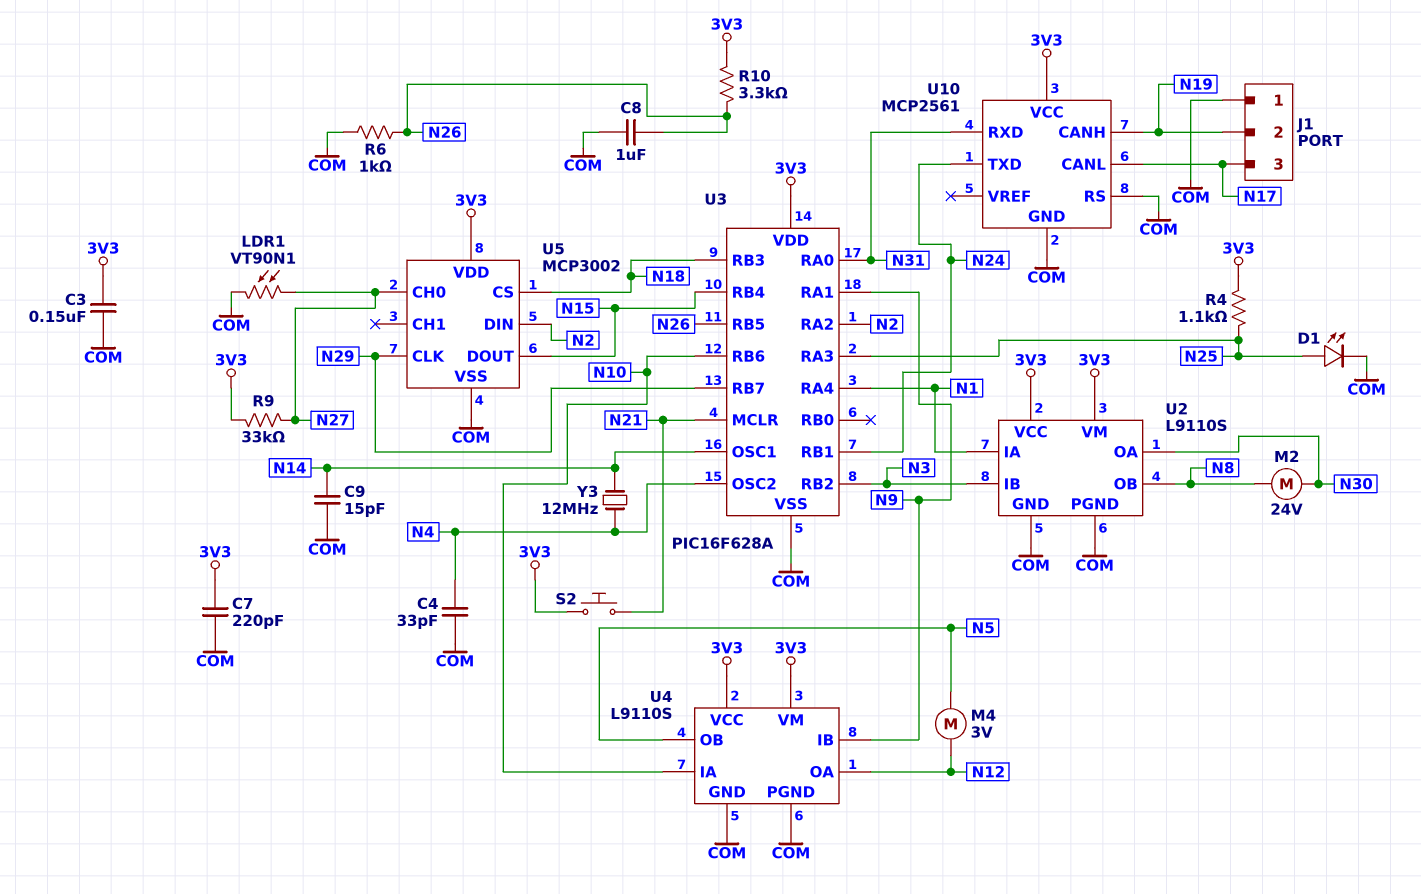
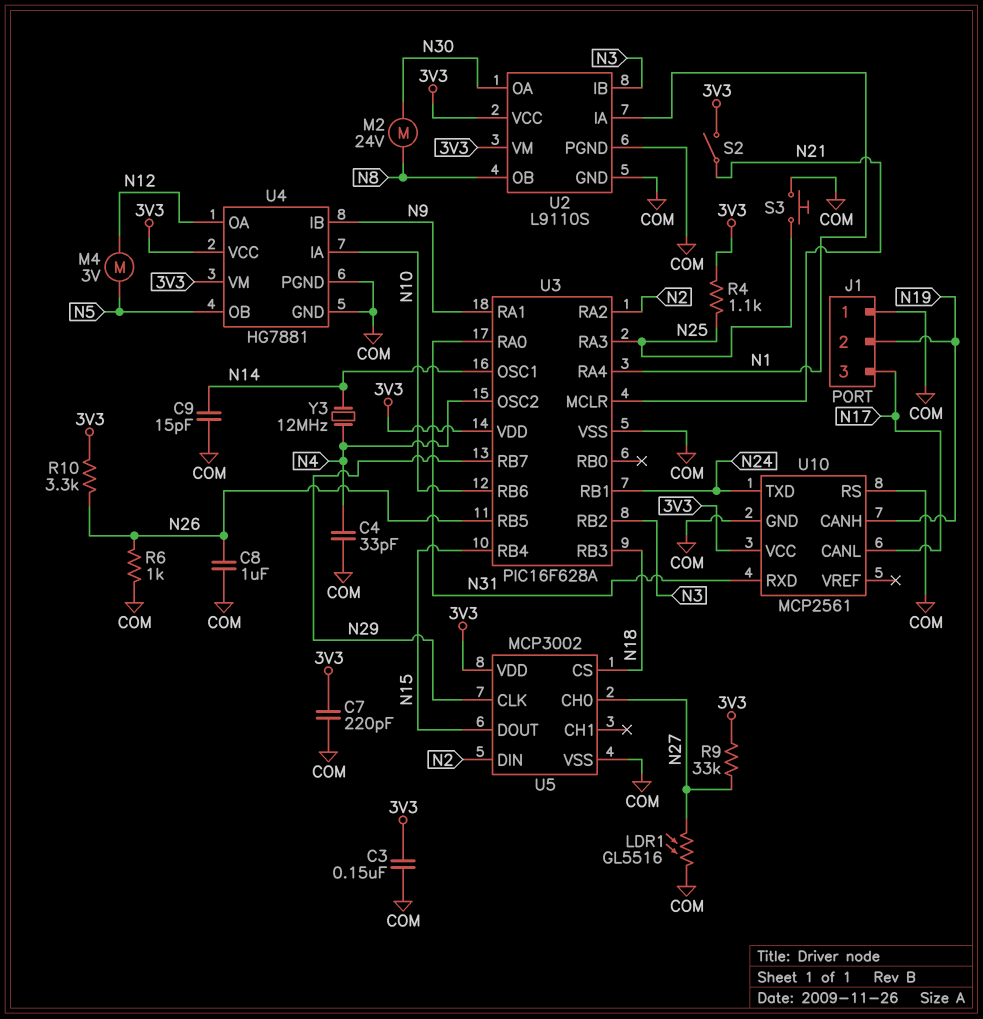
D1: LED (A N25, K COM) -> none
LDR1: VT90N1 (COM, N27) -> GL5516 (COM, N27)
S2: button (3V3, N21) -> switch (3V3, N21)
S3: none -> button (COM, N25)
U4: L9110S -> HG7881

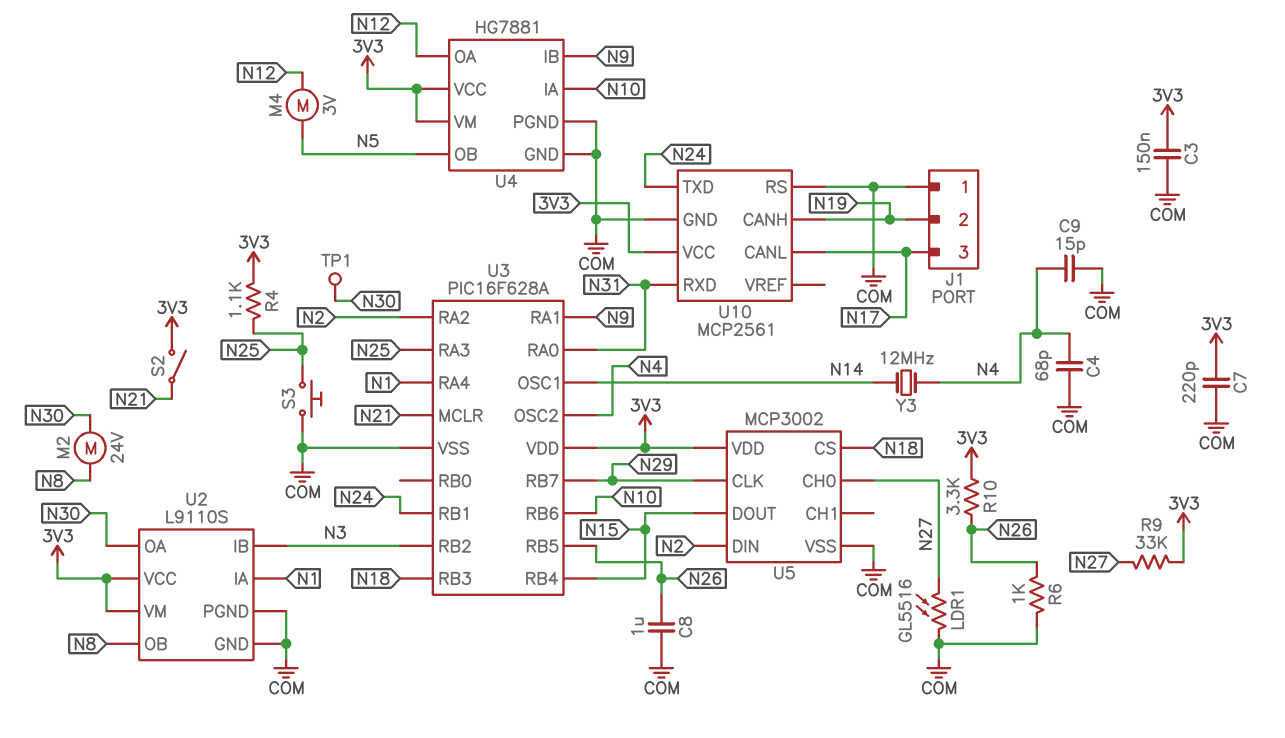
C4: 33pF (COM, N4) -> 68pF (COM, N4)
C9: 15pF (COM, N14) -> 15pF (COM, N4)
TP1: none -> test point (N30)

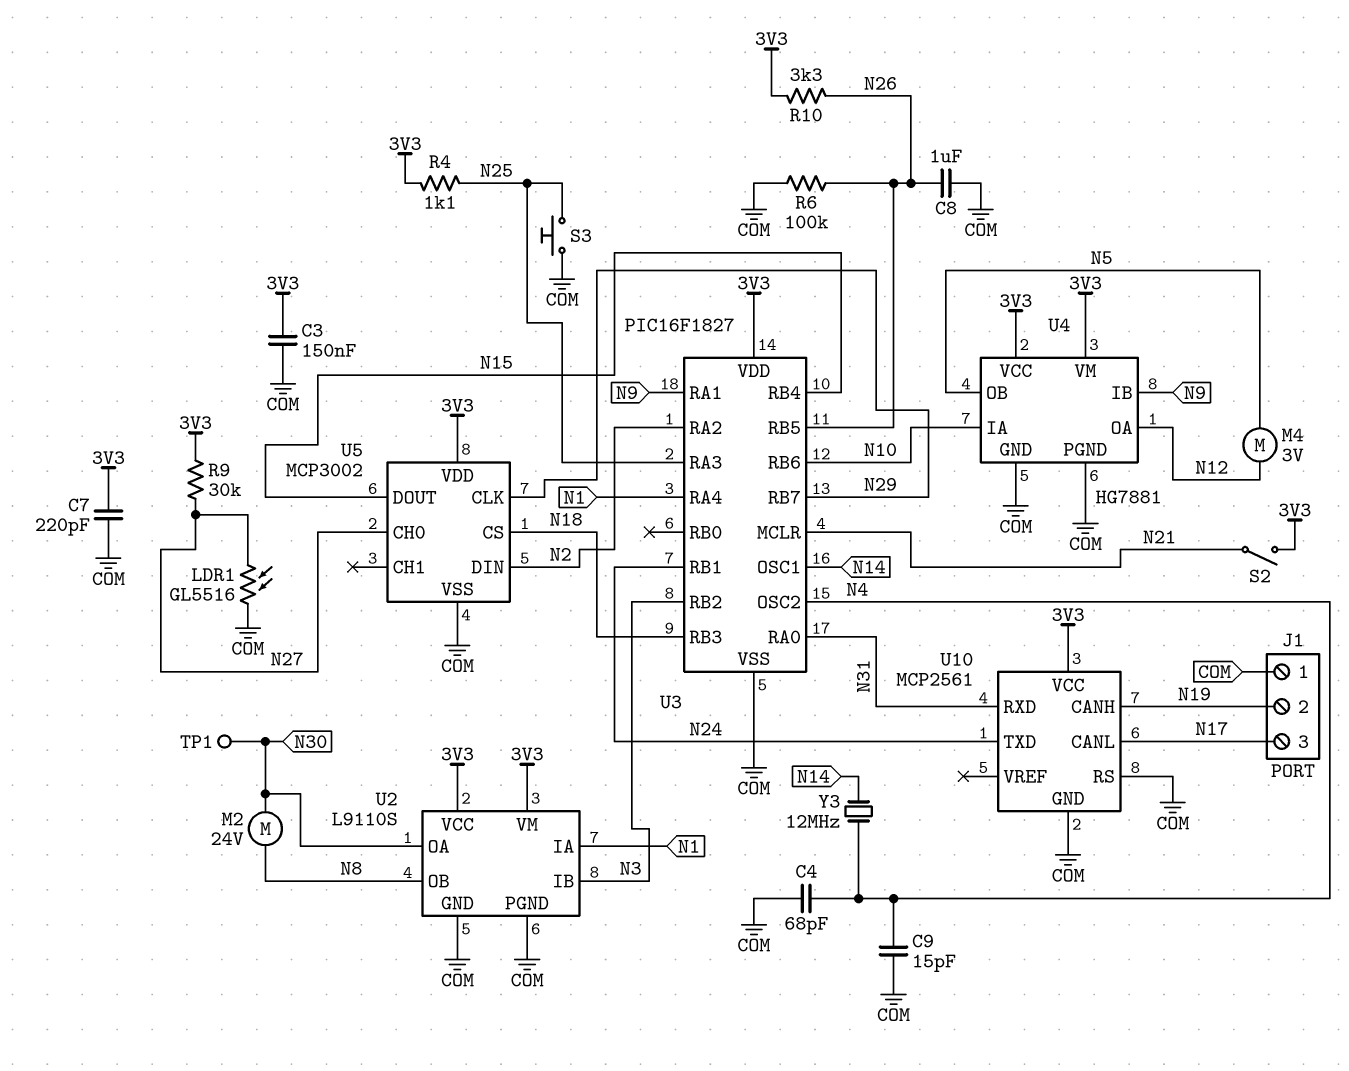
R6: 1k (COM, N26) -> 100k (COM, N26)
R9: 33k (3V3, N27) -> 30k (3V3, N27)
U3: PIC16F628A -> PIC16F1827

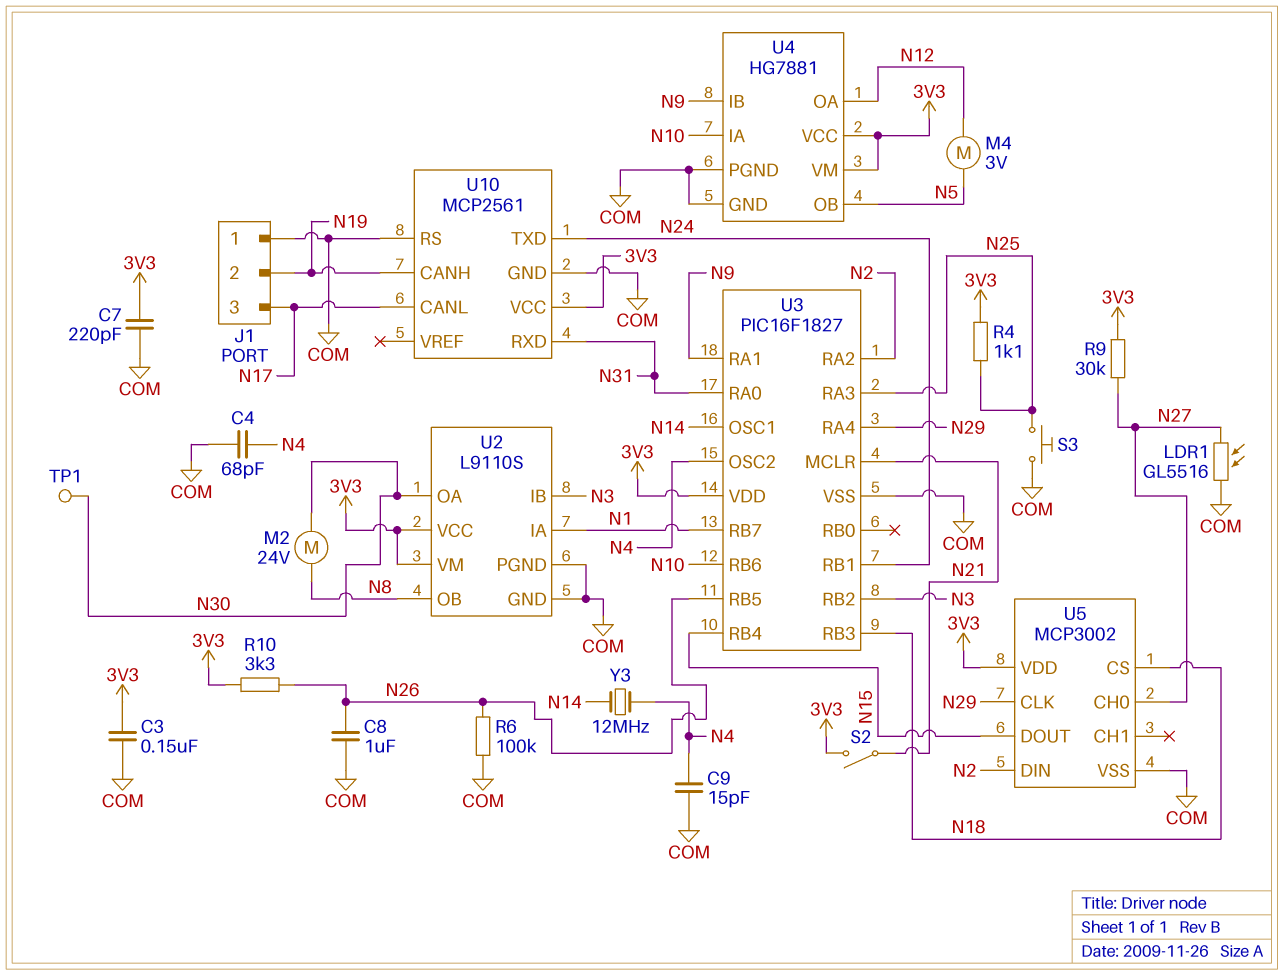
U3 pin RA4: N1 -> N29
U3 pin RB7: N29 -> N1

